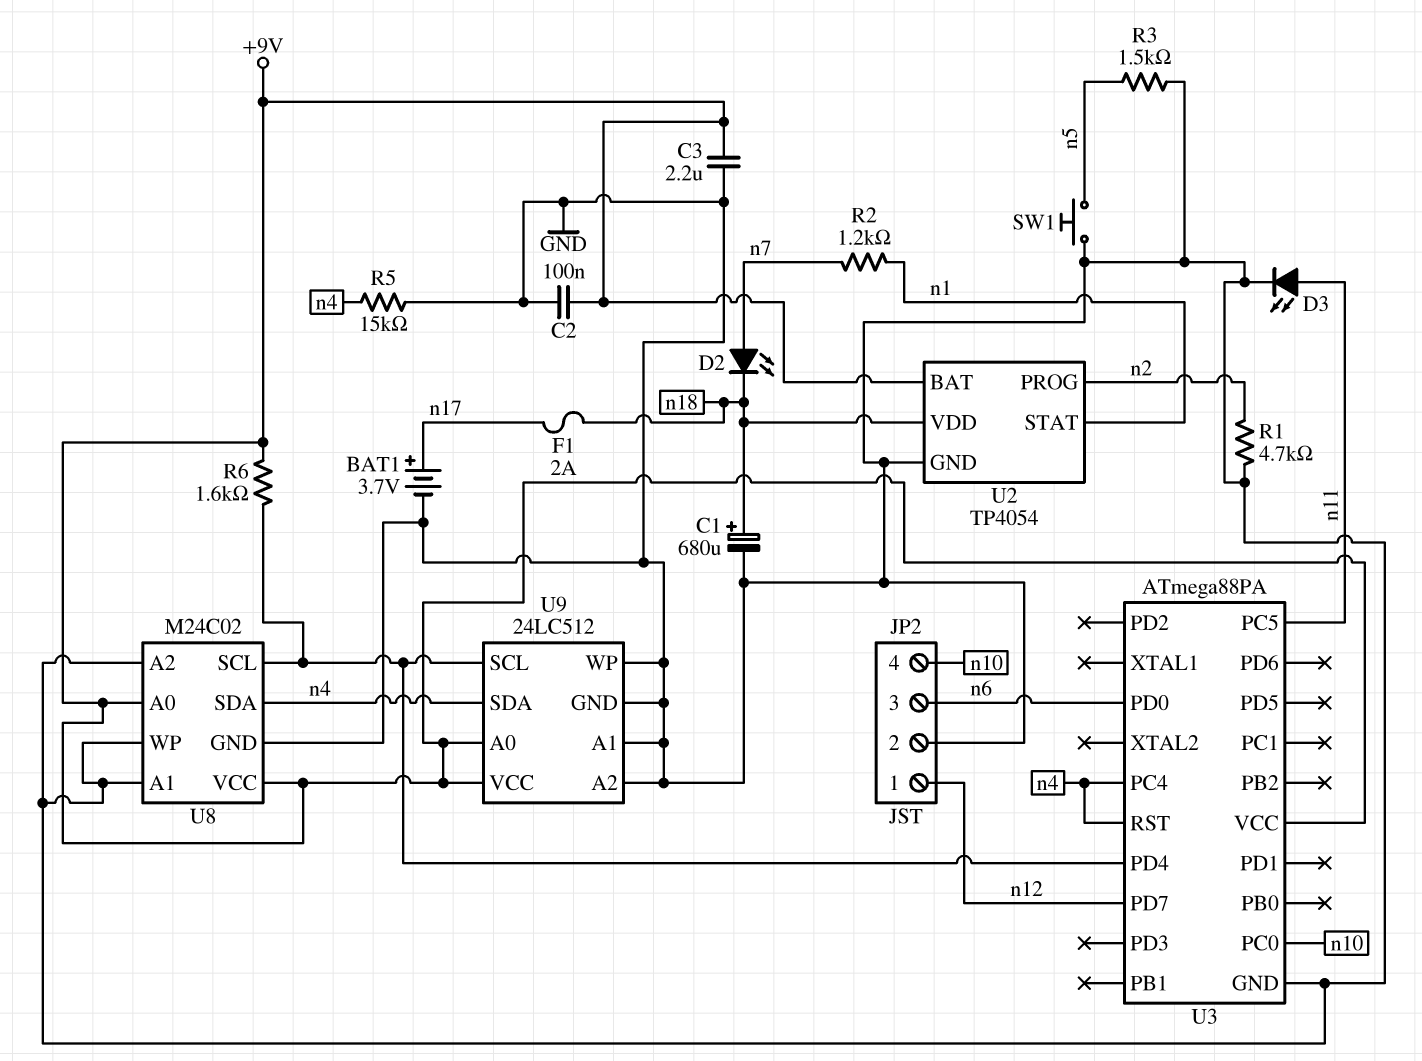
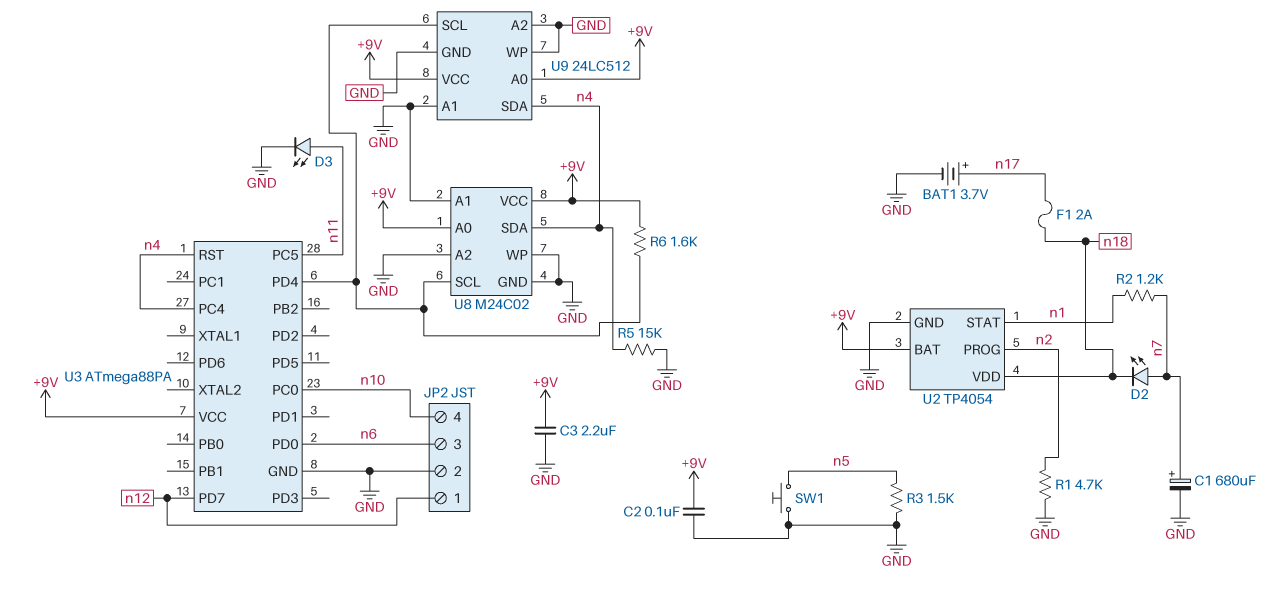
C1: 680uF (plus n18, minus GND) -> 680uF (plus n7, minus GND)

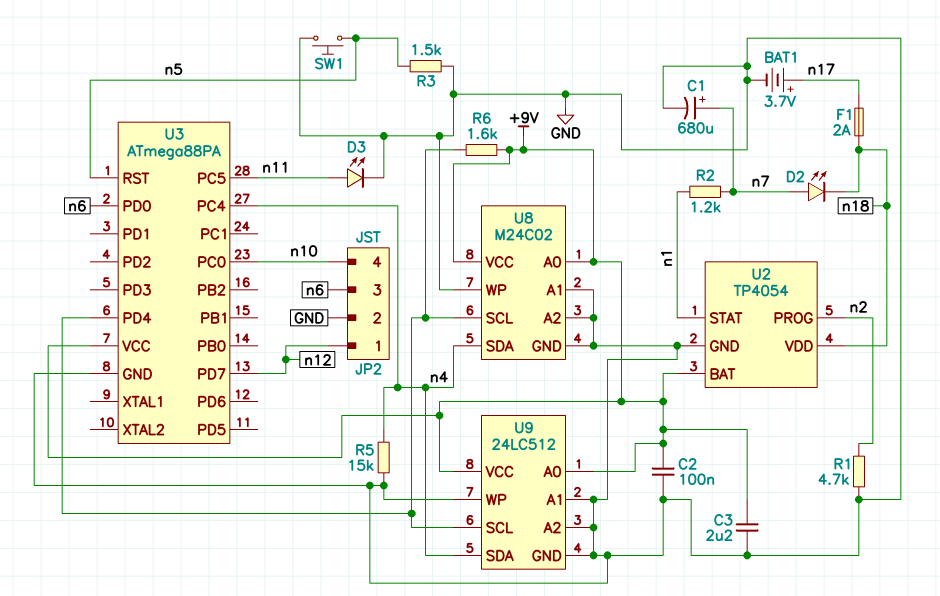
U3 pin RST: n4 -> n5

